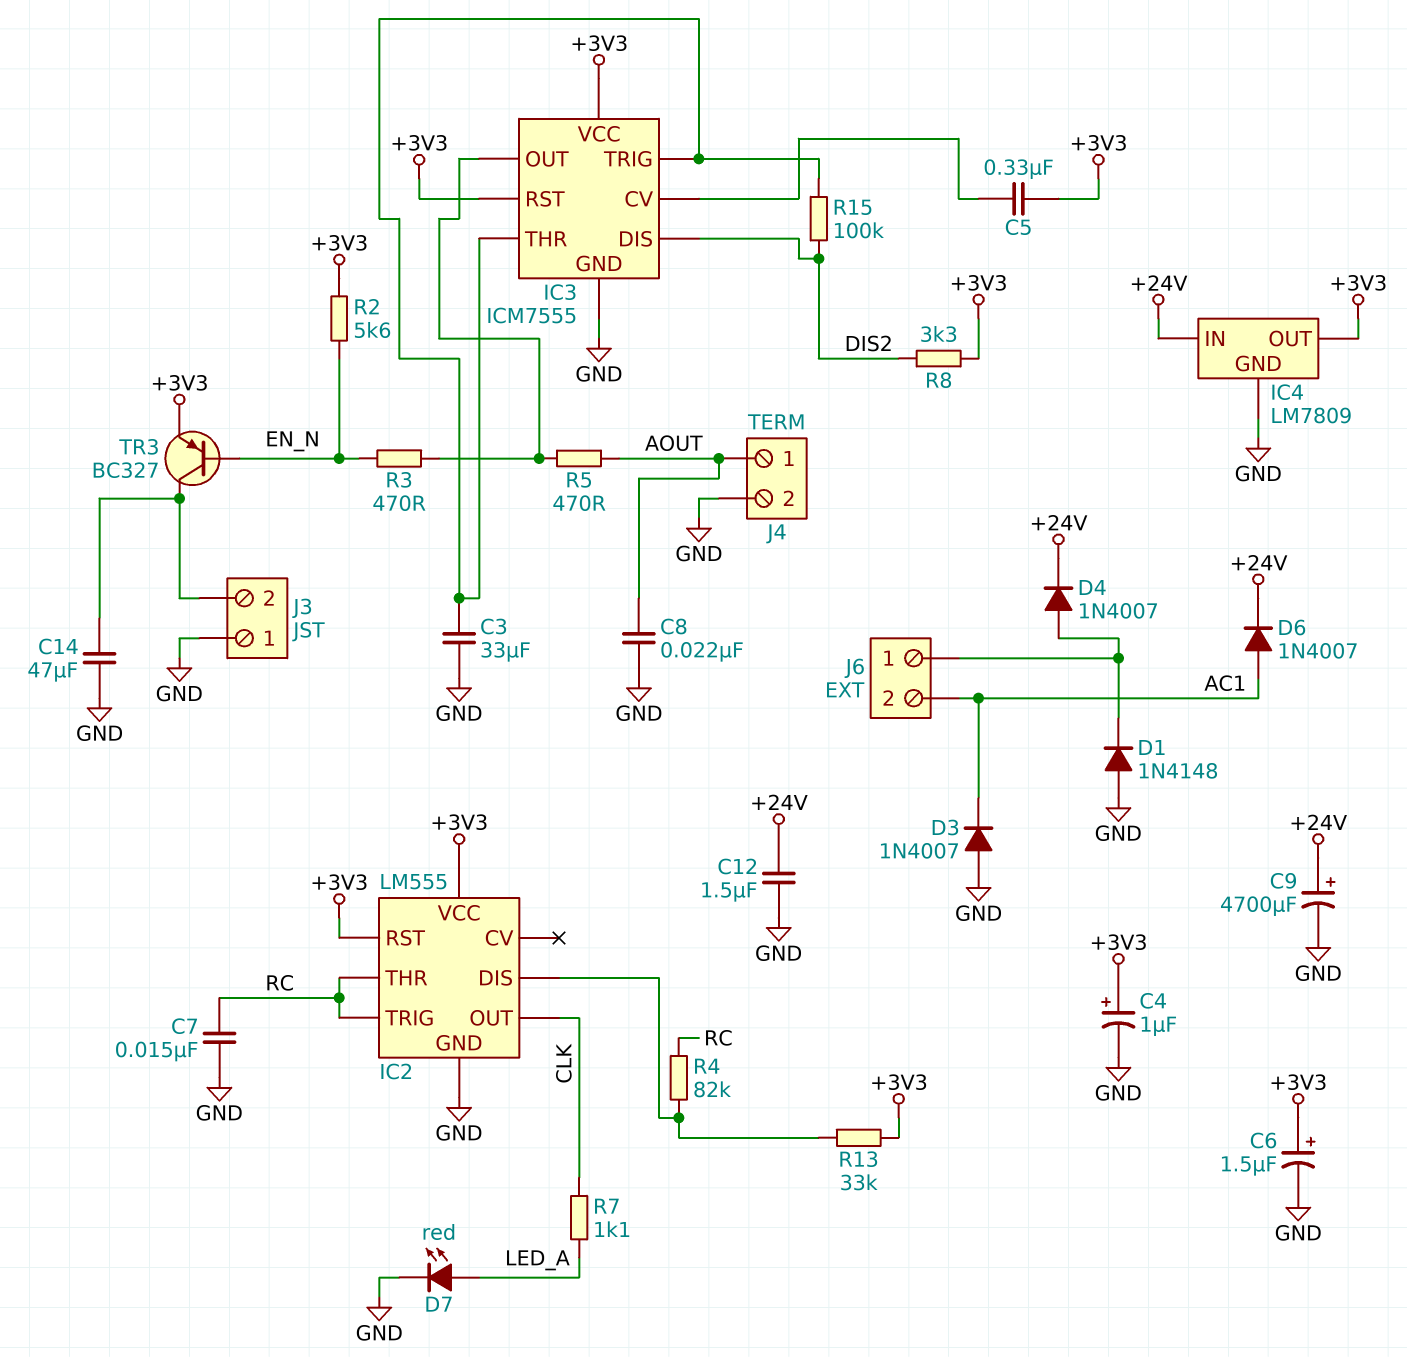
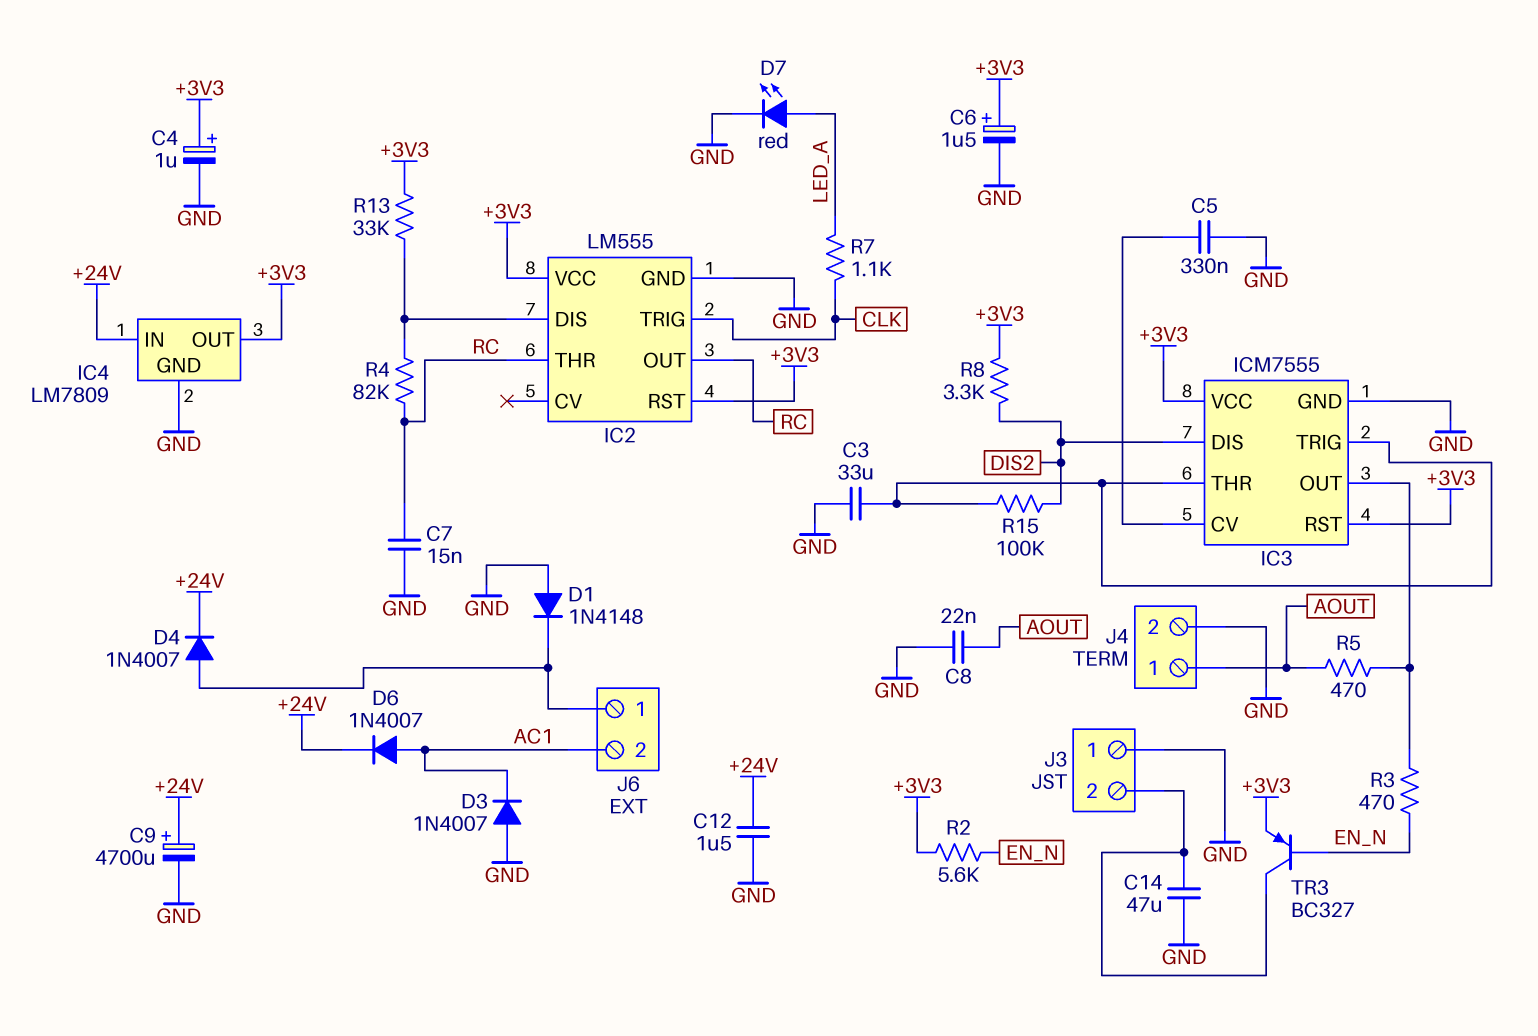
C5: 330nF (+3V3, IC3/CV) -> 330nF (GND, IC3/CV)
IC2 pin OUT: CLK -> RC
IC2 pin TRIG: RC -> CLK

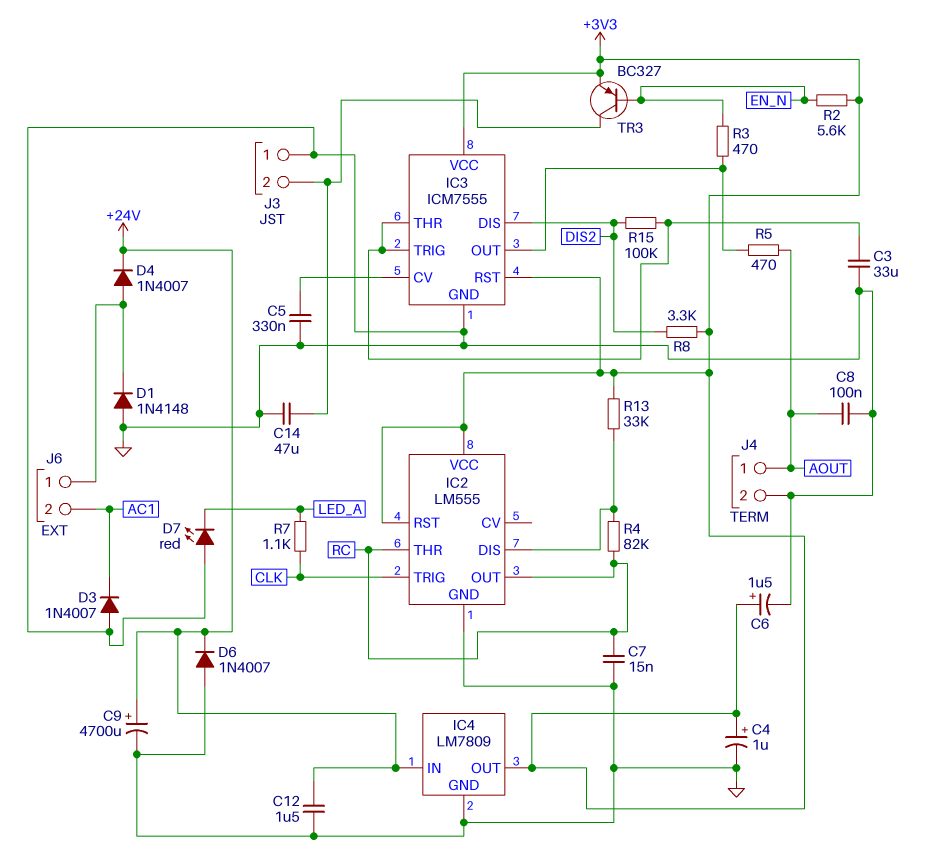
C8: 22nF (AOUT, GND) -> 100nF (AOUT, GND)
D6: diode 1N4007 (A AC1, K +24V) -> diode 1N4007 (A GND, K +24V)
D7: LED red (A LED_A, K GND) -> LED red (A GND, K LED_A)

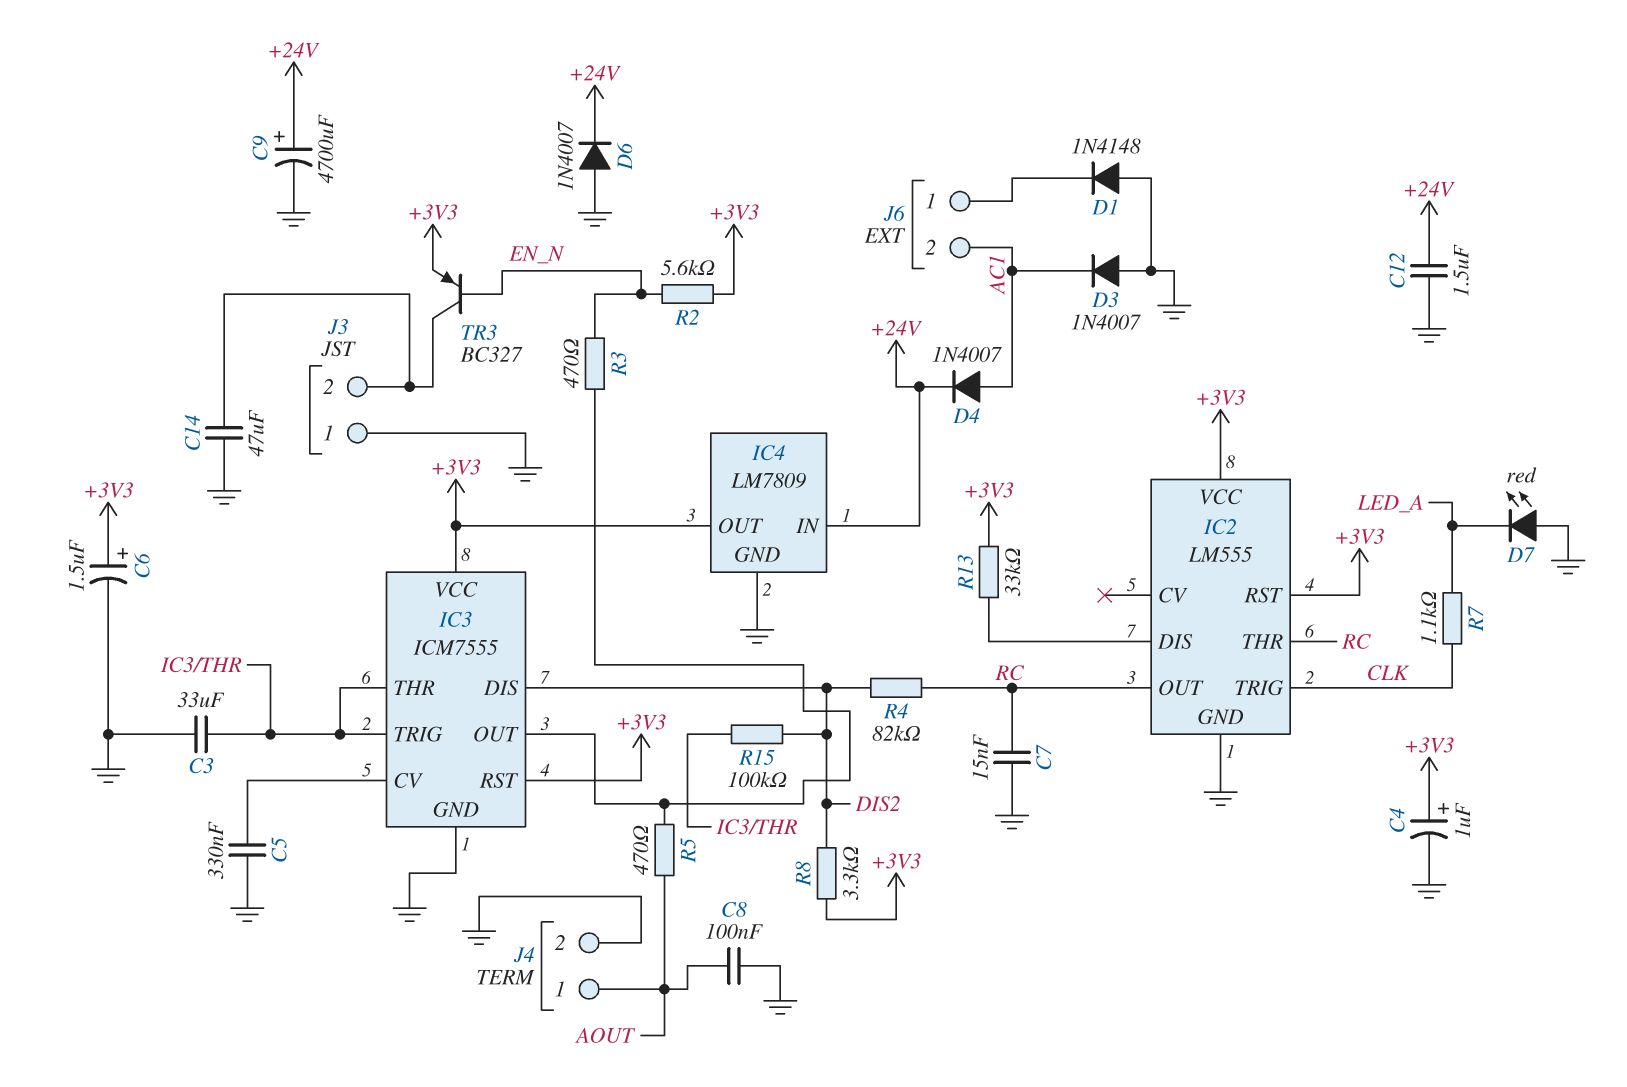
D4: diode 1N4007 (A J6/1, K +24V) -> diode 1N4007 (A AC1, K +24V)
R4: 82k (IC2/DIS, RC) -> 82k (DIS2, RC)

